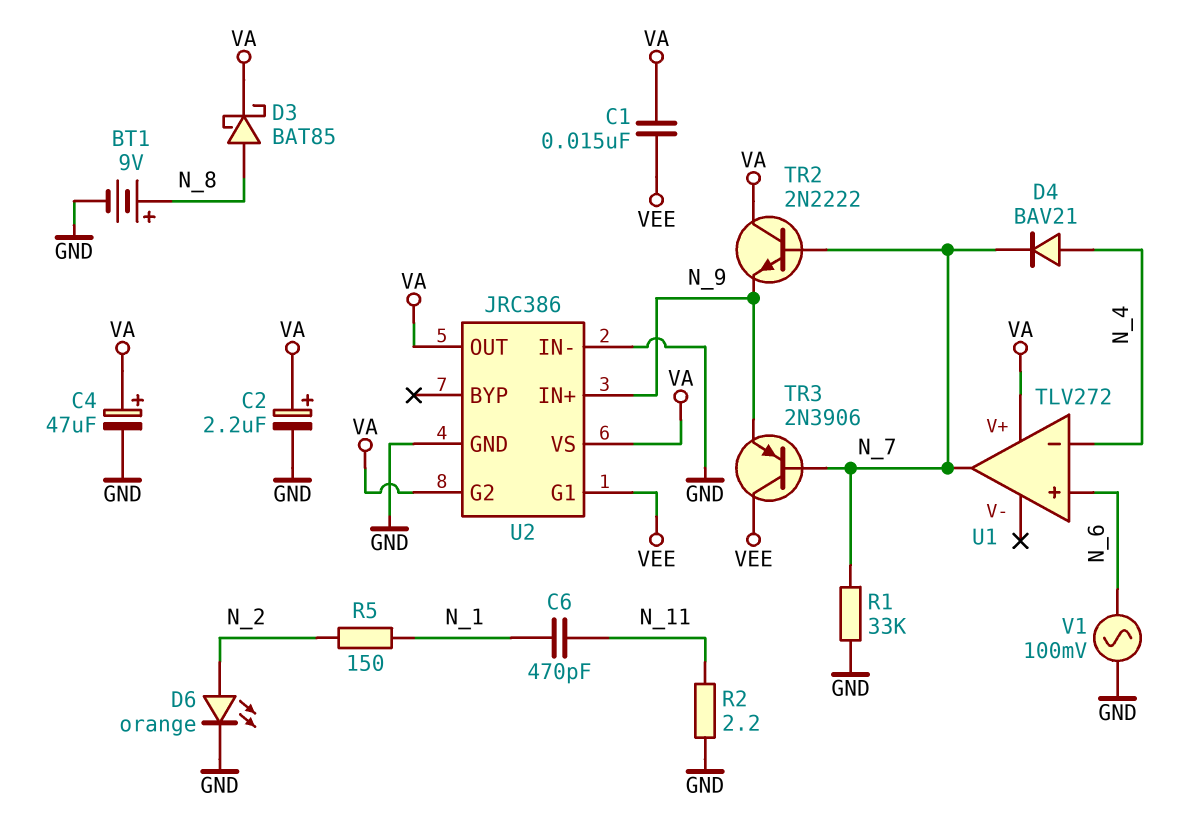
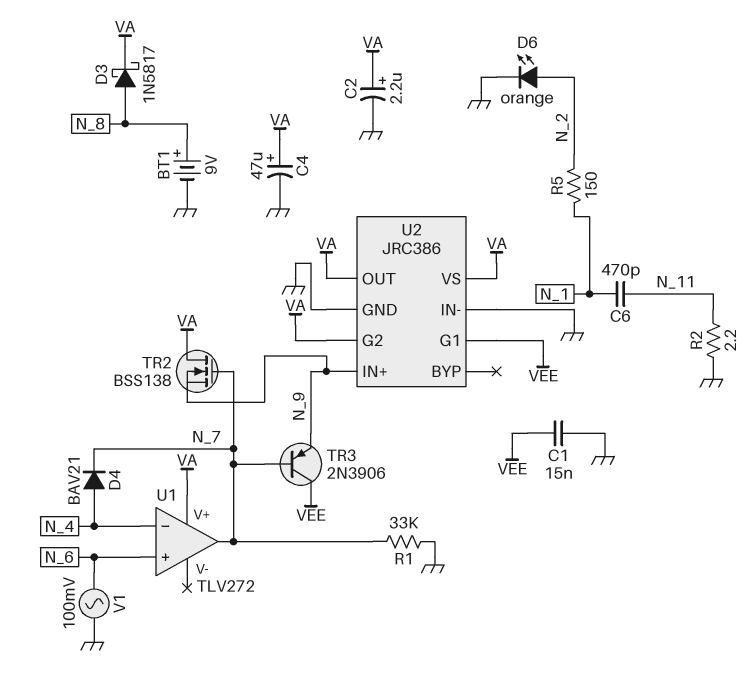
C1: 15nF (VA, VEE) -> 15nF (GND, VEE)
D3: schottky BAT85 (A N_8, K VA) -> schottky 1N5817 (A N_8, K VA)
TR2: NPN 2N2222 (B N_7, C VA, E N_9) -> NMOS BSS138 (G N_7, D VA, S N_9)

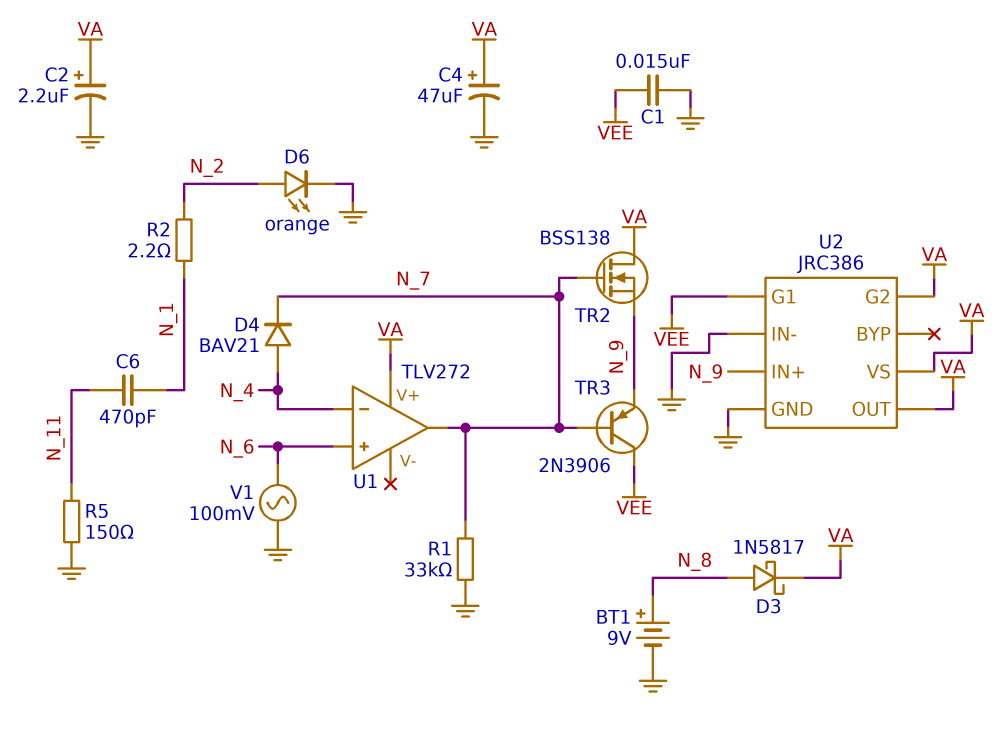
R2: 2.2 (GND, N_11) -> 2.2 (N_1, N_2)
R5: 150 (N_1, N_2) -> 150 (GND, N_11)

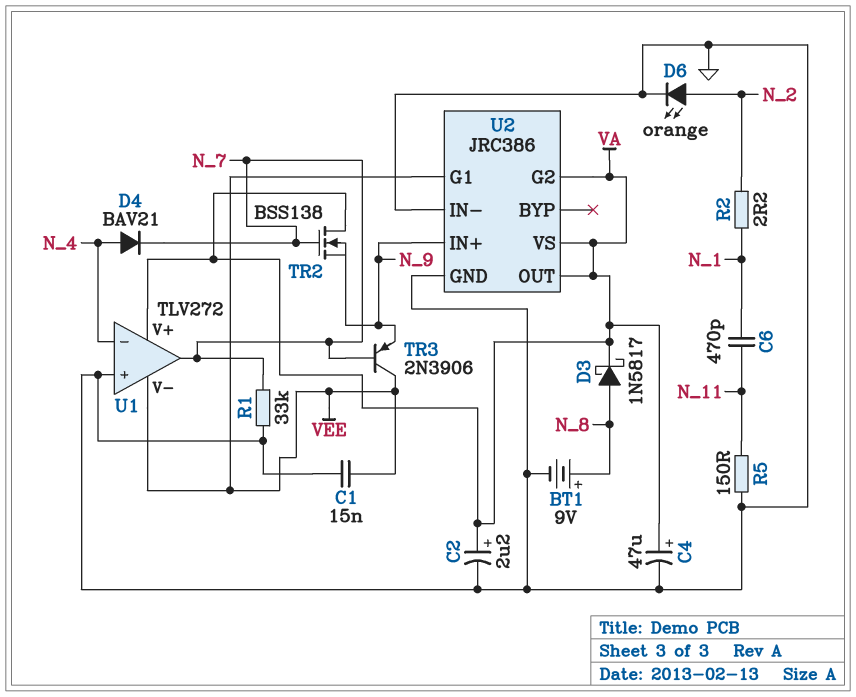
U1 pin V-: none -> VEE
U1 pin in+: N_6 -> GND
V1: AC 100mV (GND, N_6) -> none

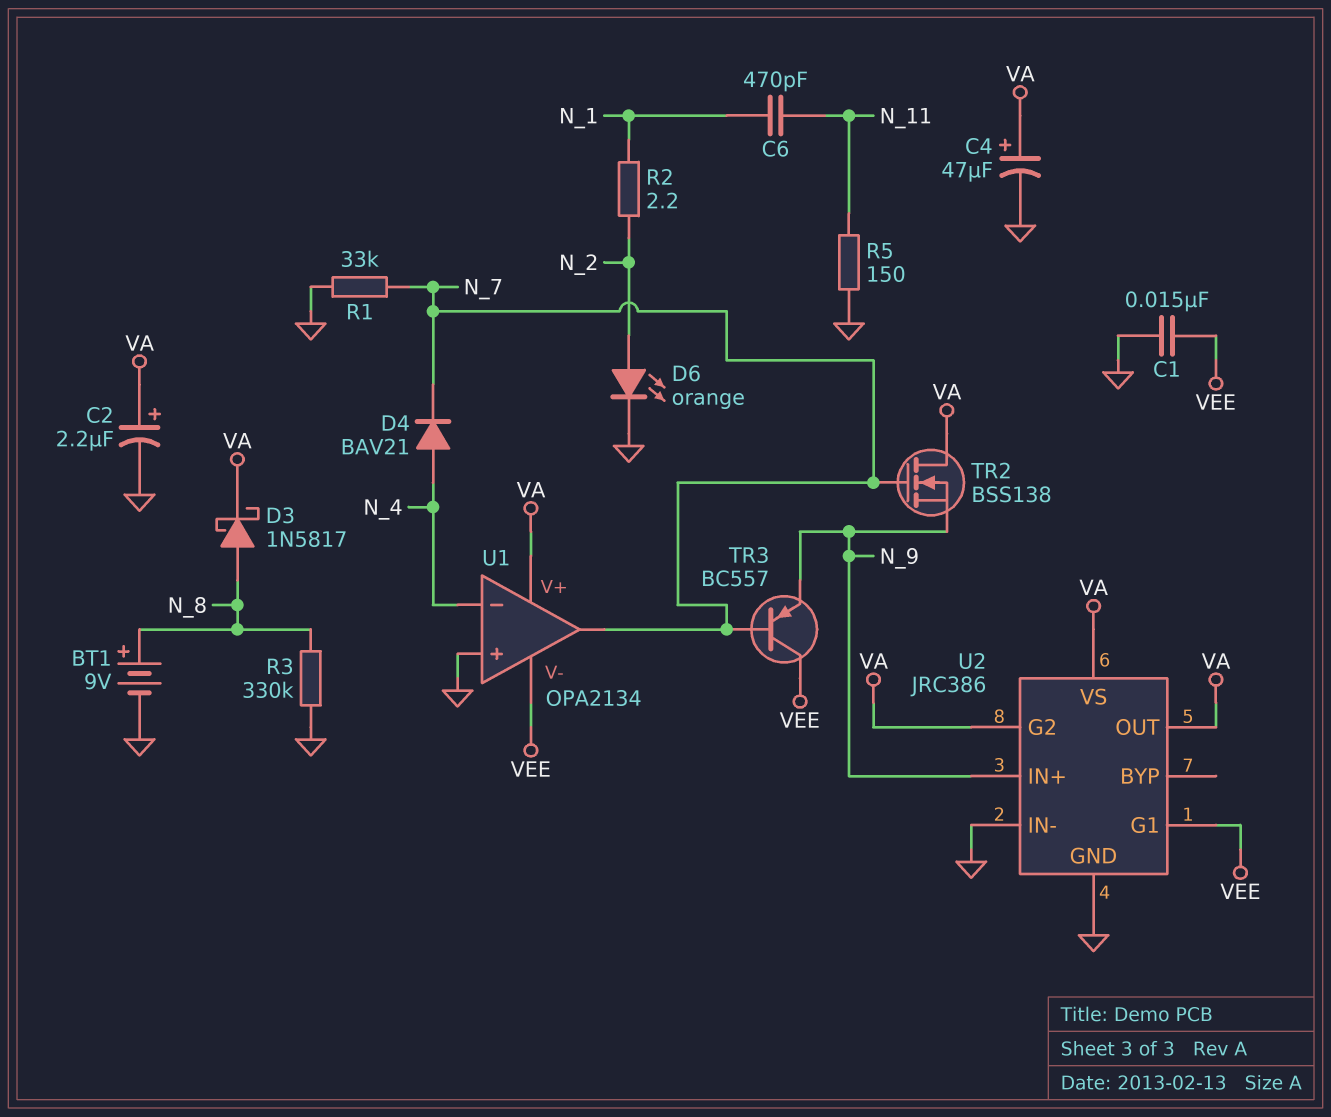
R3: none -> 330k (GND, N_8)
TR3: PNP 2N3906 (B N_7, C VEE, E N_9) -> PNP BC557 (B N_7, C VEE, E N_9)
U1: TLV272 -> OPA2134

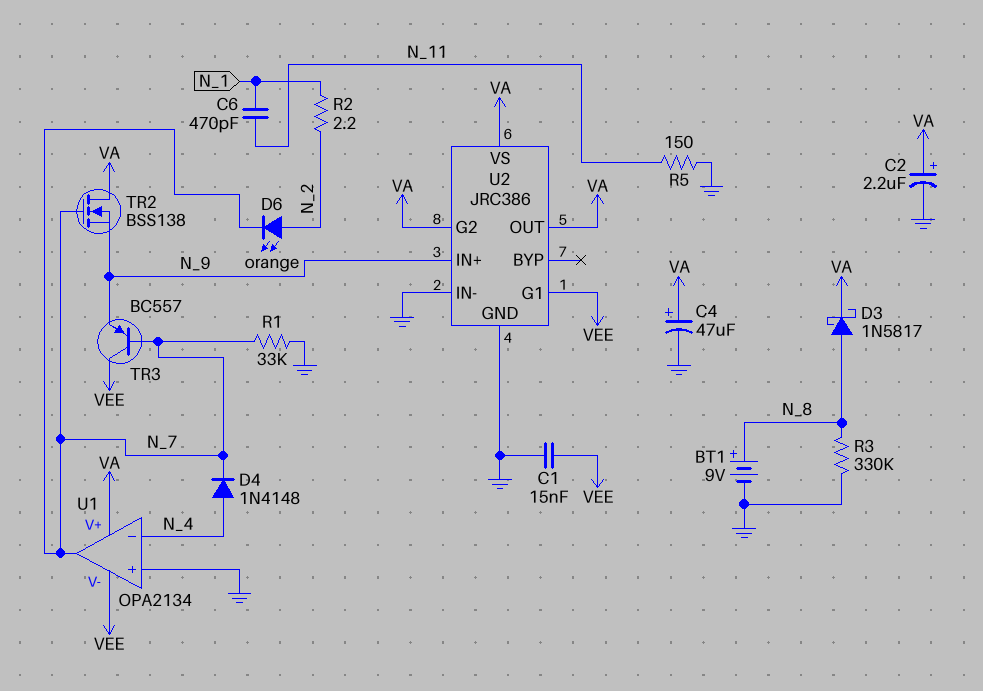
D4: diode BAV21 (A N_4, K N_7) -> diode 1N4148 (A N_4, K N_7)
D6: LED orange (A N_2, K GND) -> LED orange (A N_2, K N_7)

